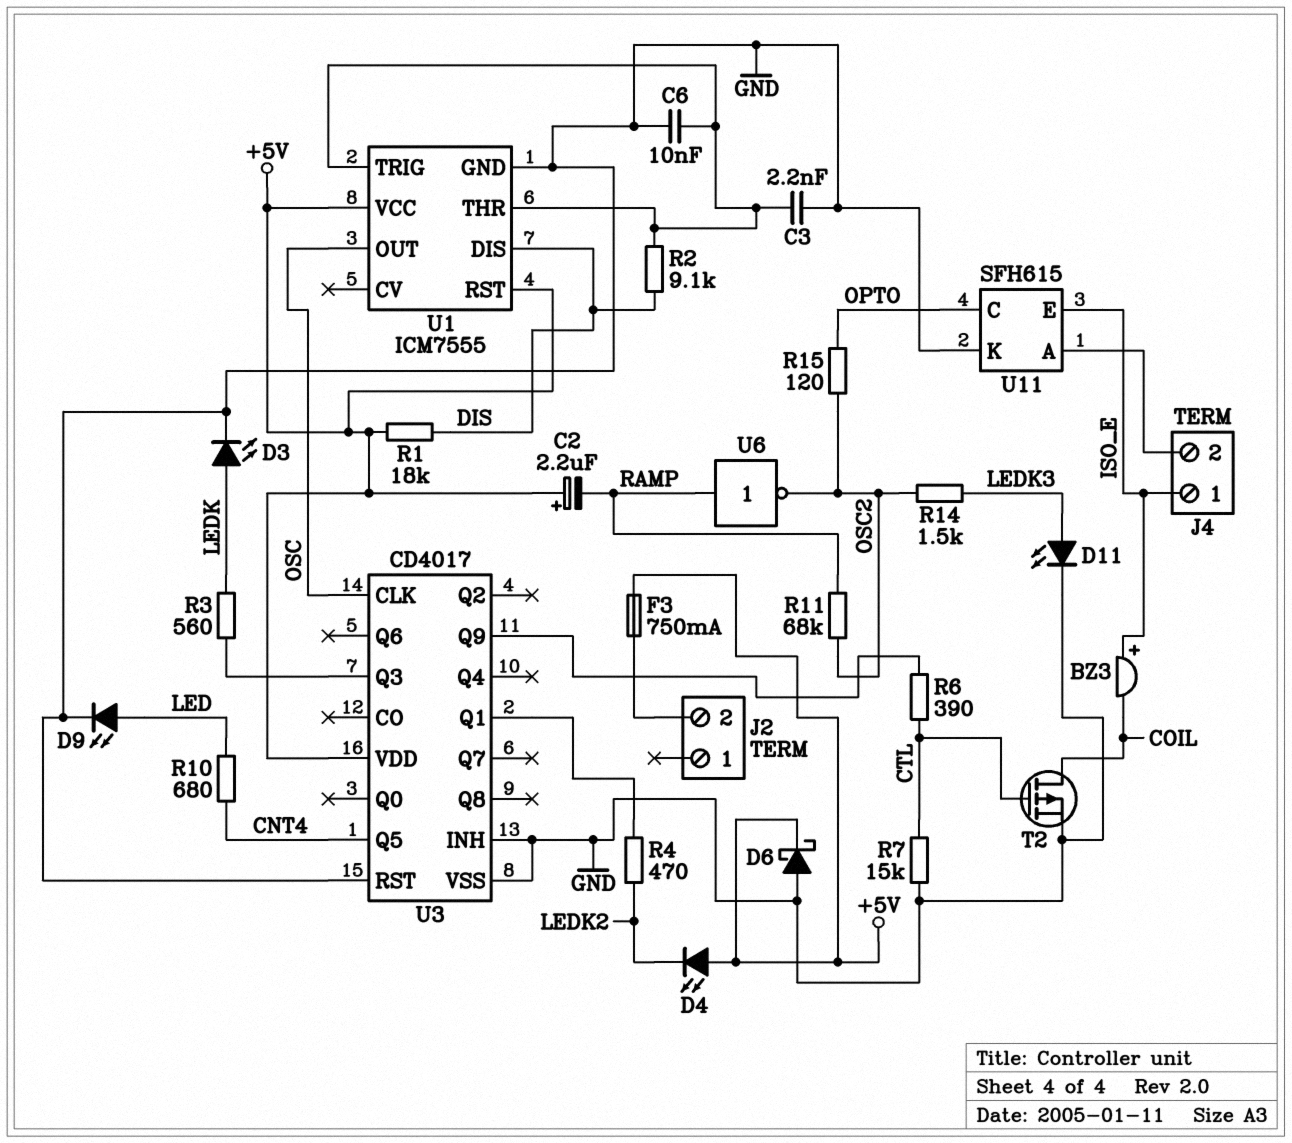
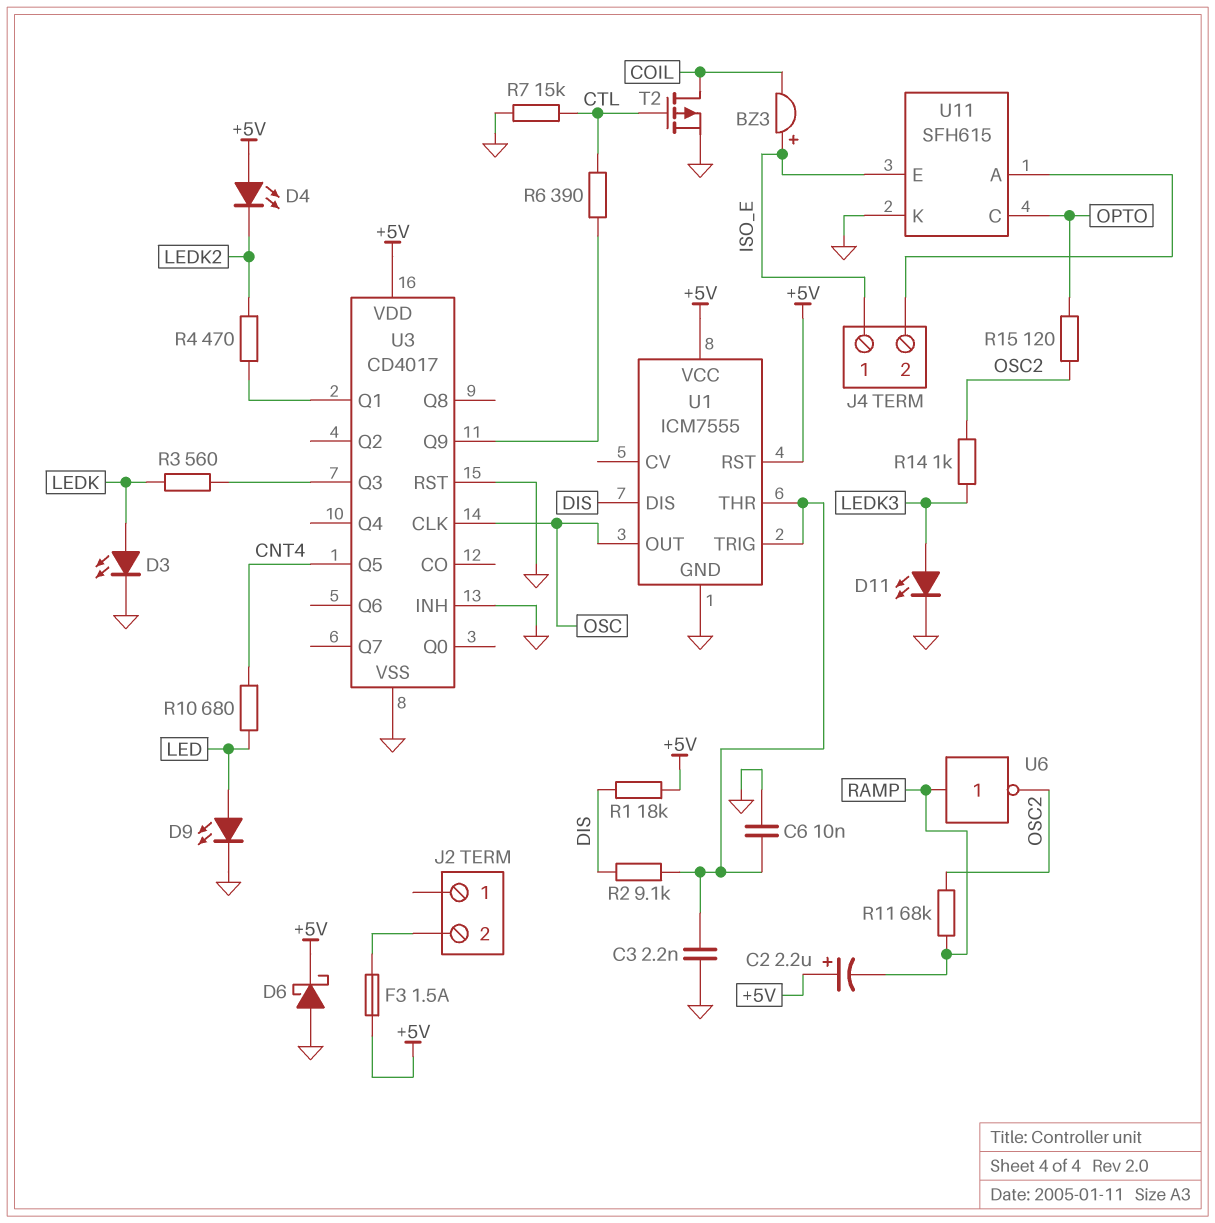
F3: 750mA (+5V, J2/2) -> 1.5A (+5V, J2/2)
R14: 1.5k (LEDK3, OSC2) -> 1k (LEDK3, OSC2)

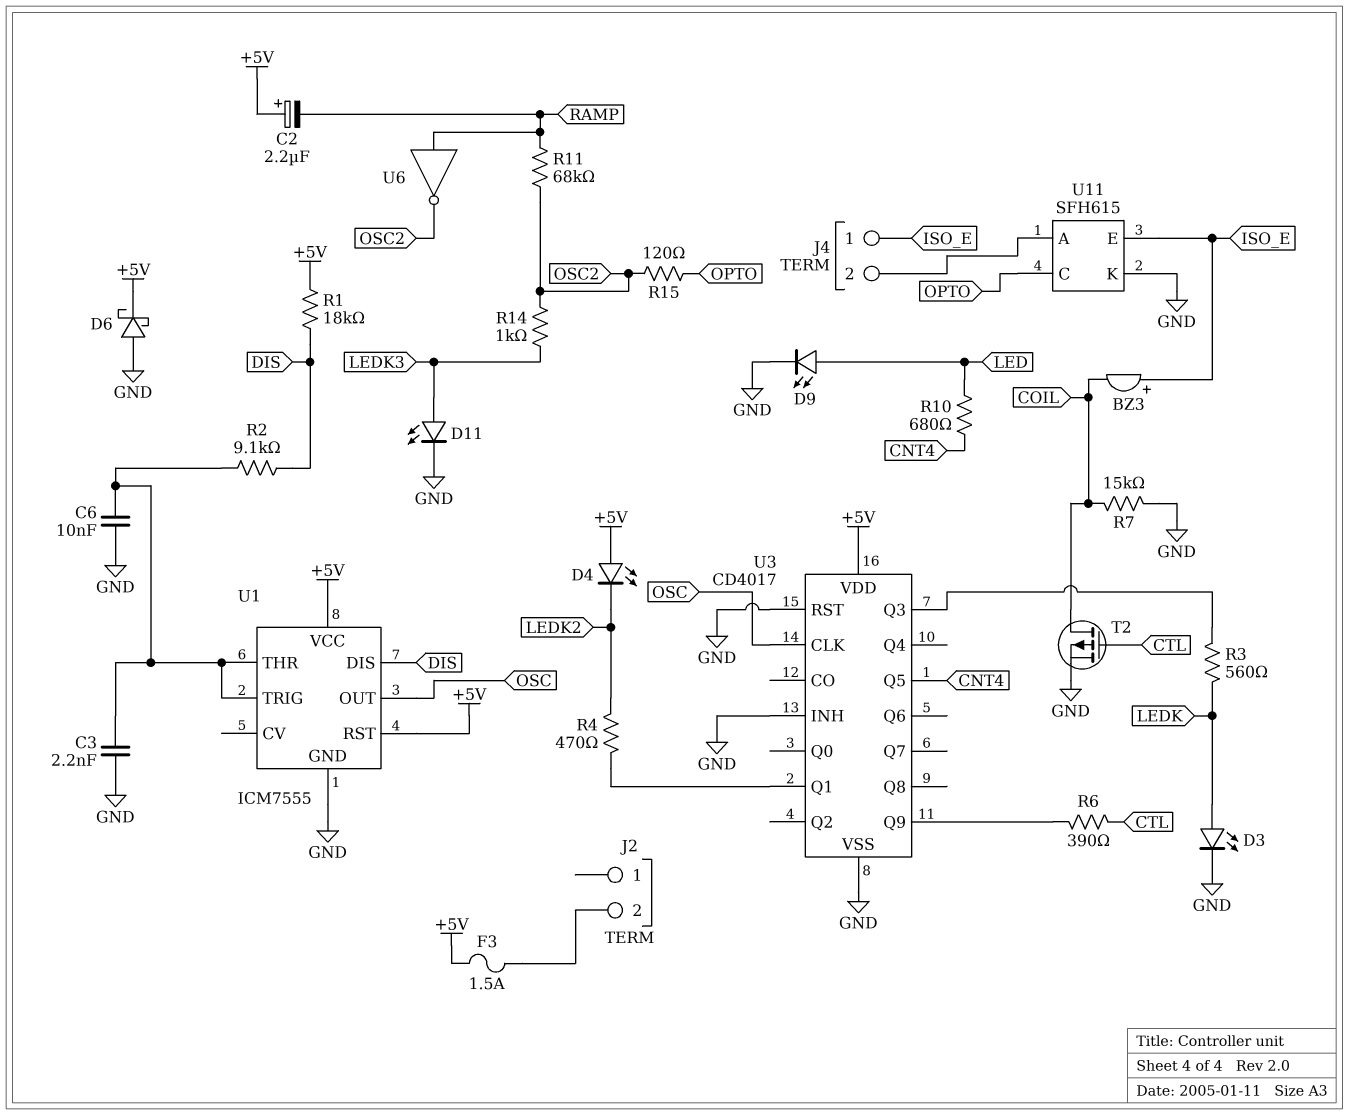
R7: 15k (CTL, GND) -> 15k (COIL, GND)

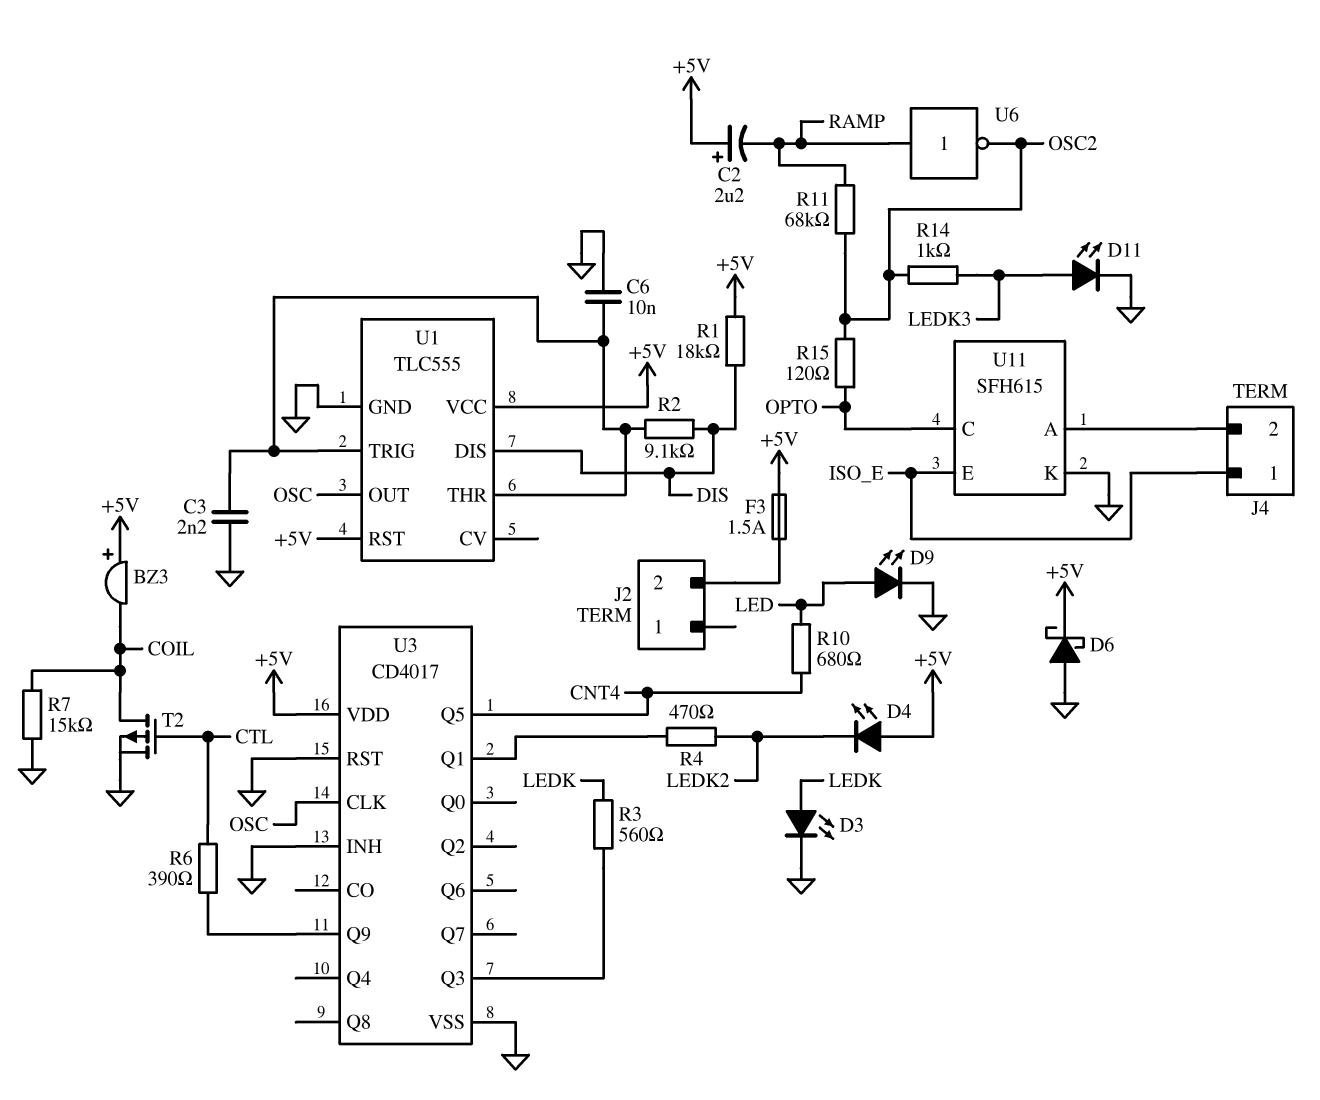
BZ3: buzzer (plus ISO_E, minus COIL) -> buzzer (plus +5V, minus COIL)
U1: ICM7555 -> TLC555

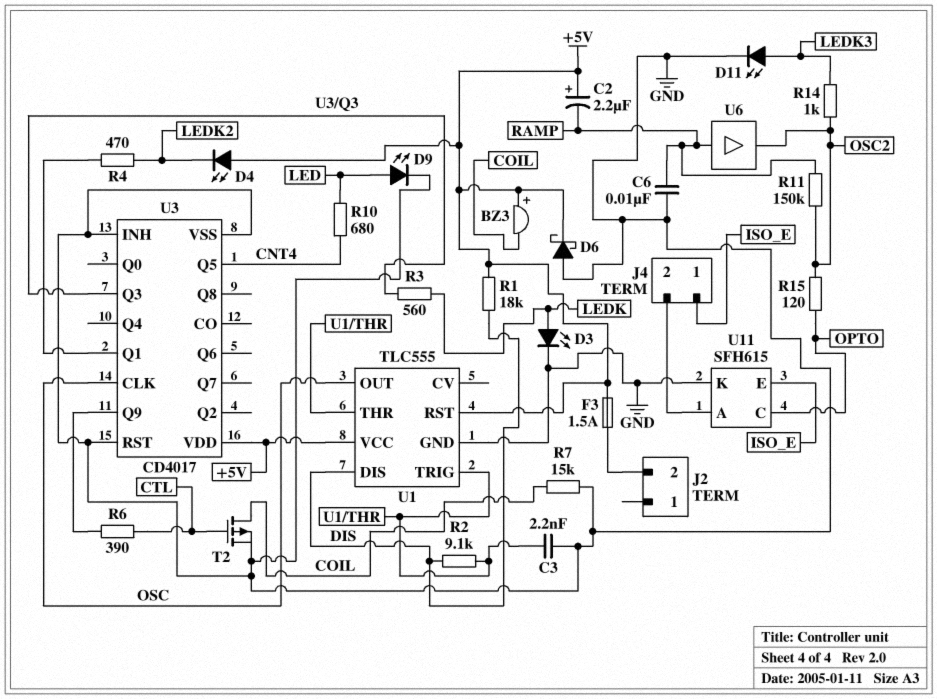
C6: 10nF (GND, U1/THR) -> 10nF (GND, RAMP)
R11: 68k (OSC2, RAMP) -> 150k (OSC2, RAMP)
U6: NOT (in RAMP, out OSC2) -> buffer (in RAMP, out OSC2)

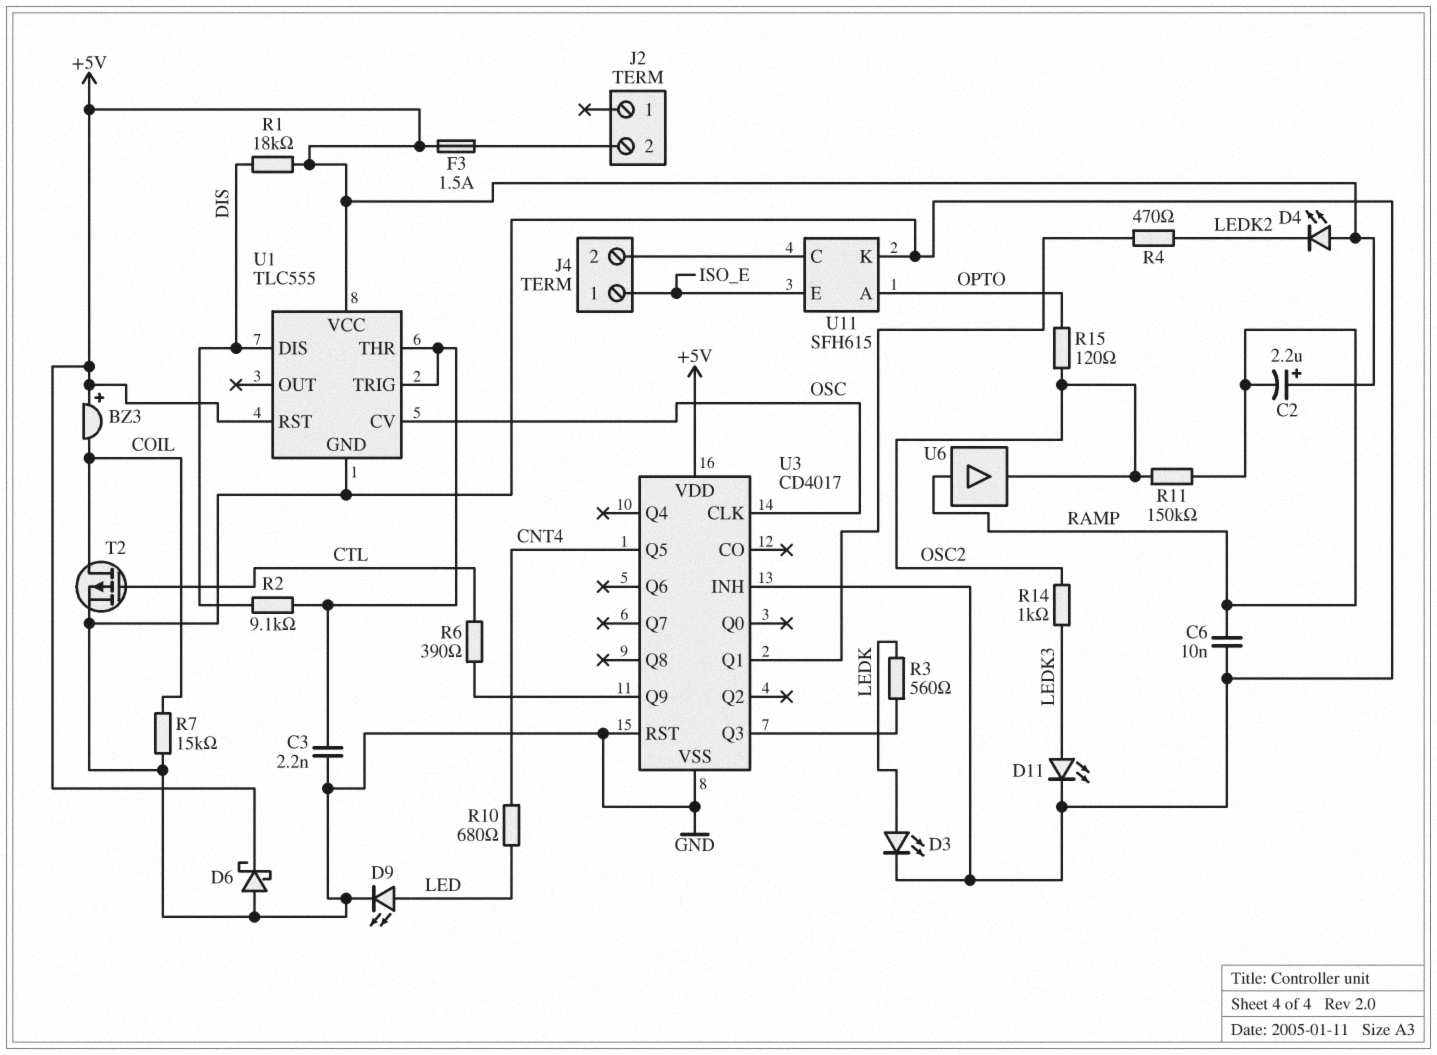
U1 pin CV: none -> OSC
U1 pin OUT: OSC -> none
U11 pin A: J4/2 -> OPTO
U11 pin C: OPTO -> J4/2

